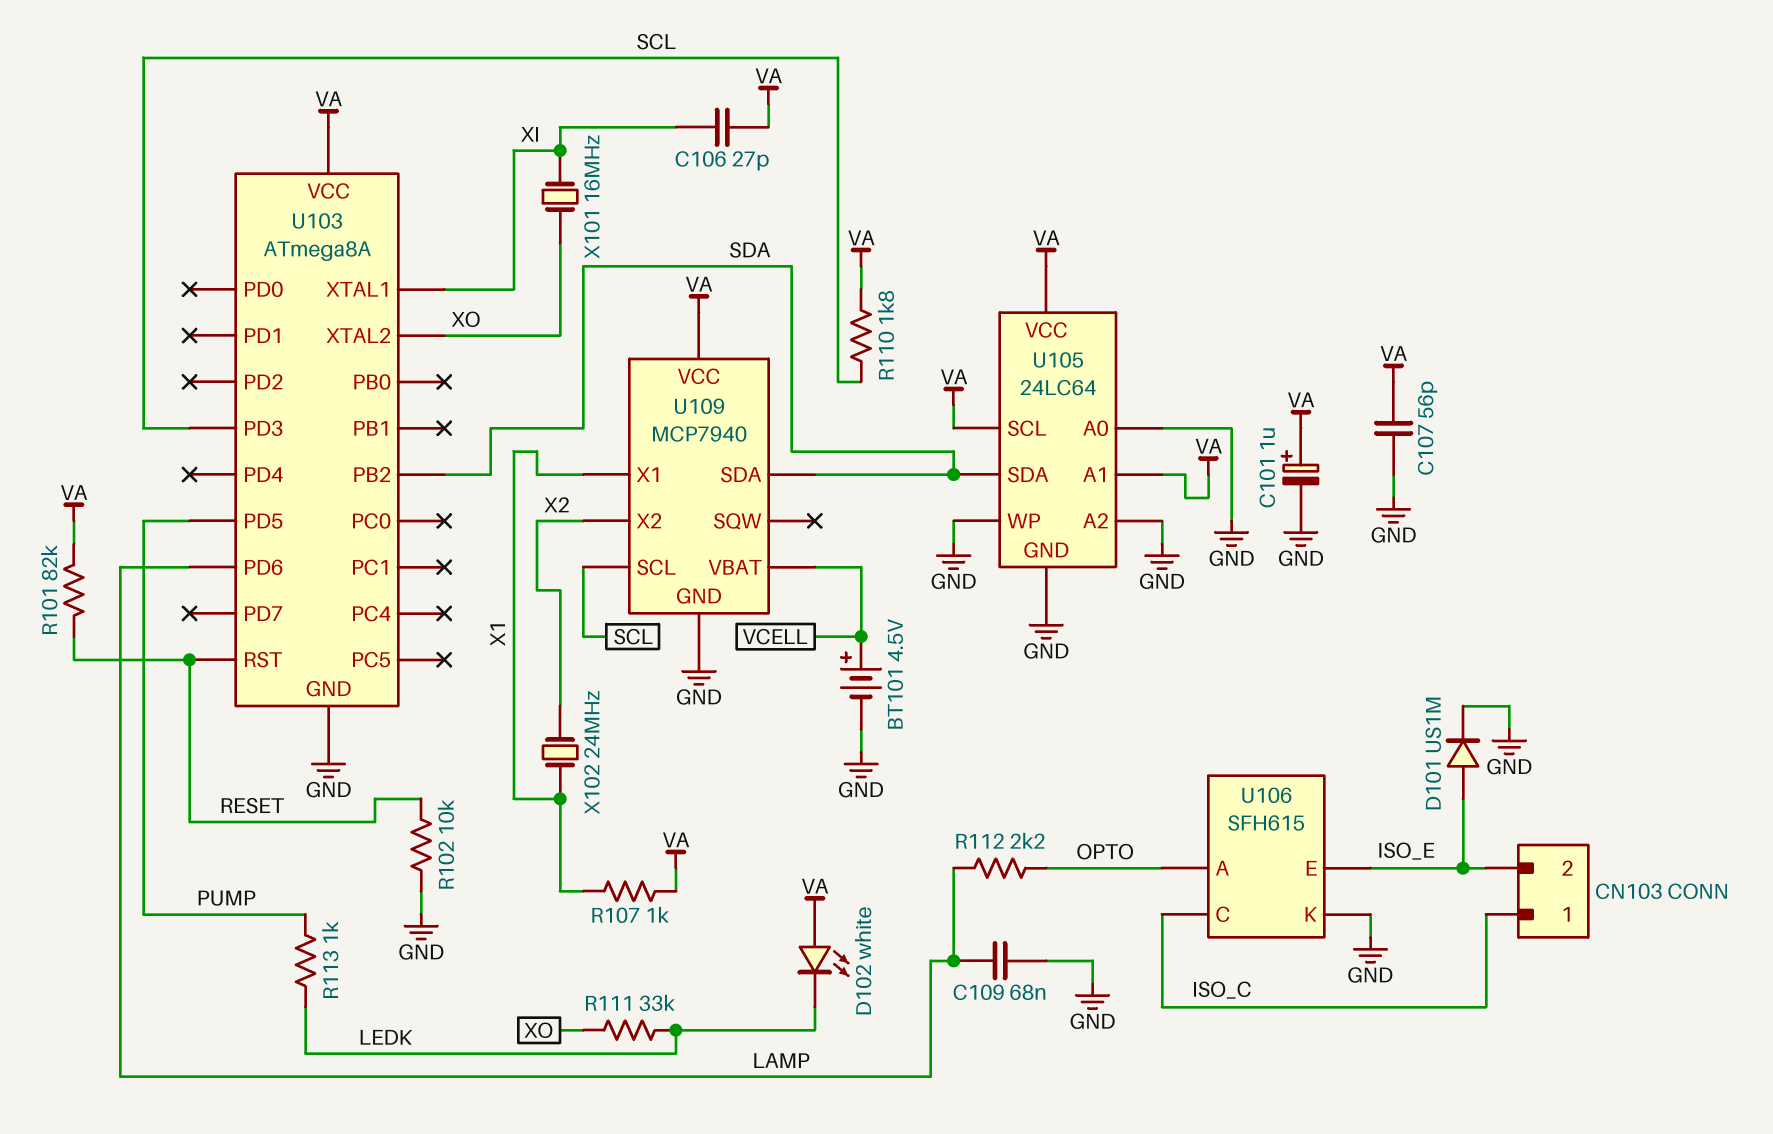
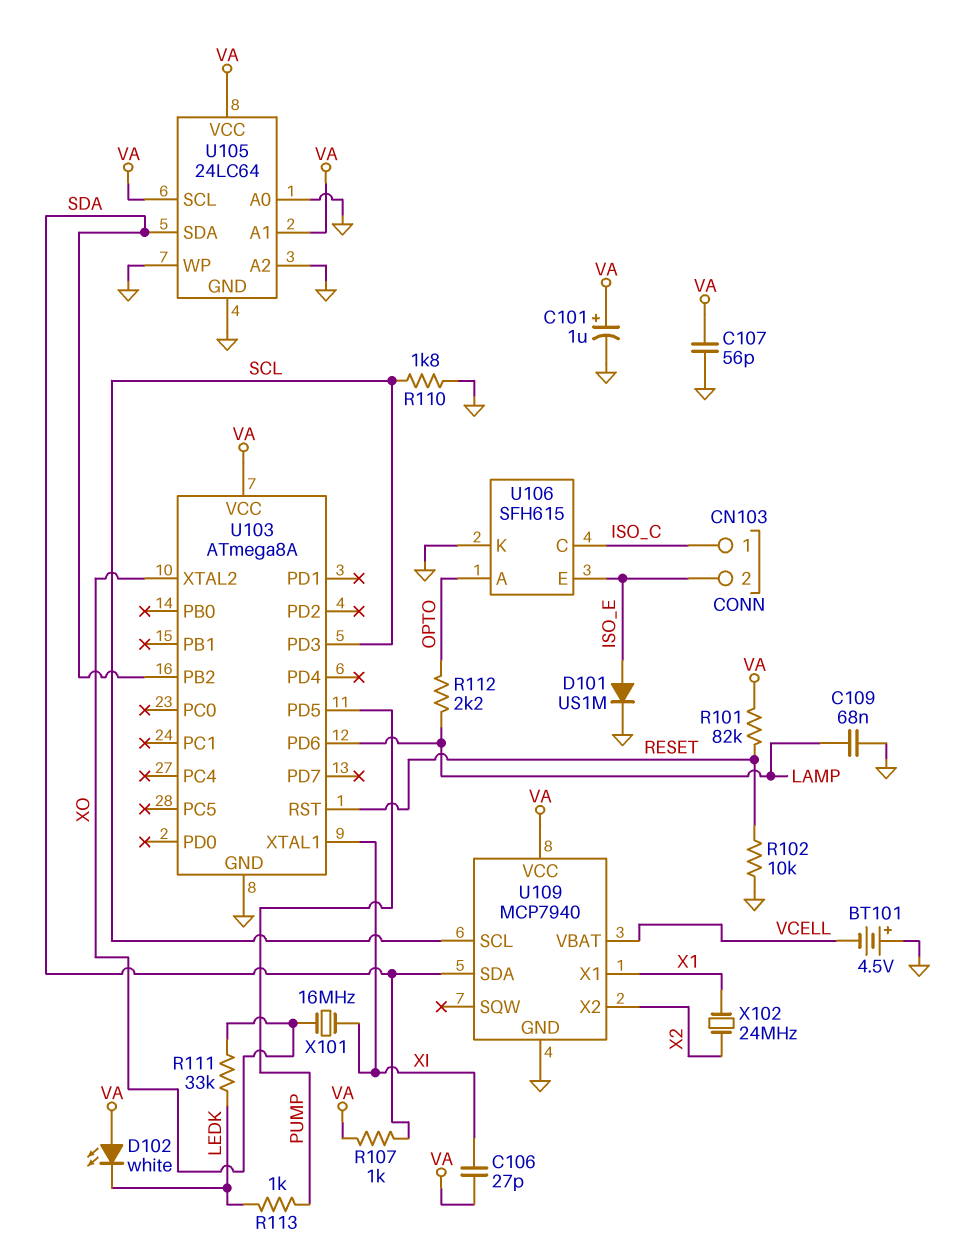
BT101: 4.5V (plus VCELL, minus GND) -> 4.5V (plus GND, minus VCELL)
R107: 1k (VA, X1) -> 1k (SDA, VA)
R110: 1.8k (SCL, VA) -> 1.8k (GND, SCL)

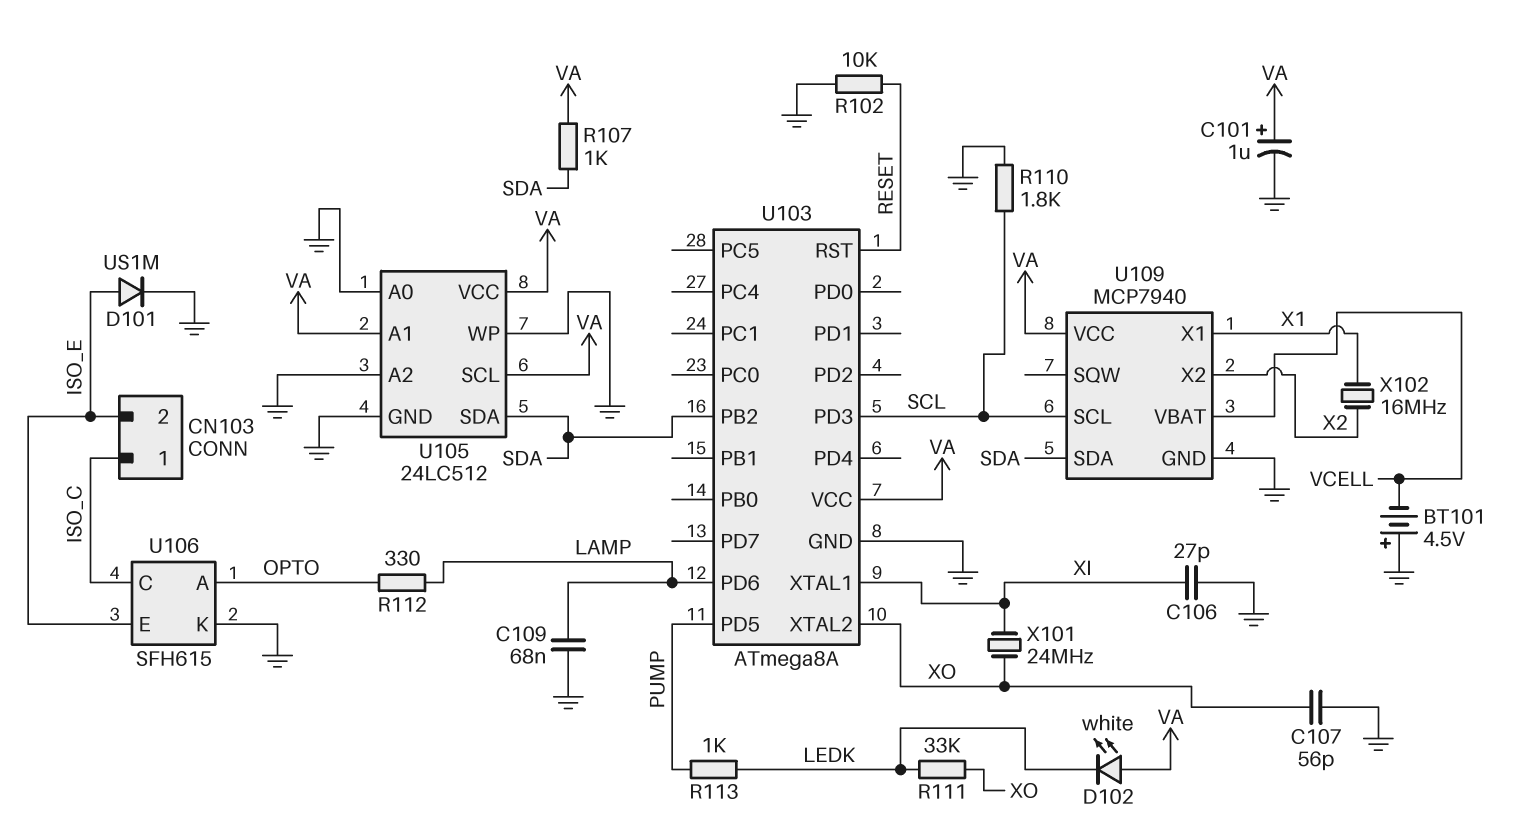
C106: 27pF (VA, XI) -> 27pF (GND, XI)
C107: 56pF (GND, VA) -> 56pF (GND, XO)
R101: 82k (RESET, VA) -> none
R112: 2.2k (LAMP, OPTO) -> 330 (LAMP, OPTO)
U105: 24LC64 -> 24LC512
X101: 16MHz (XI, XO) -> 24MHz (XI, XO)
X102: 24MHz (X1, X2) -> 16MHz (X1, X2)

